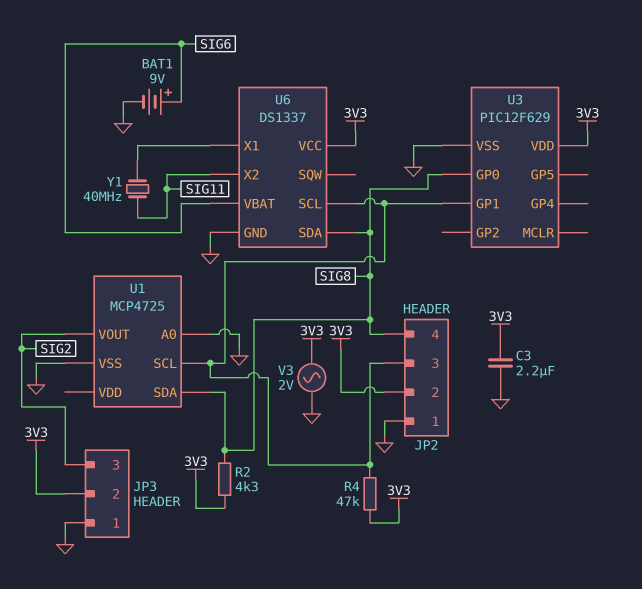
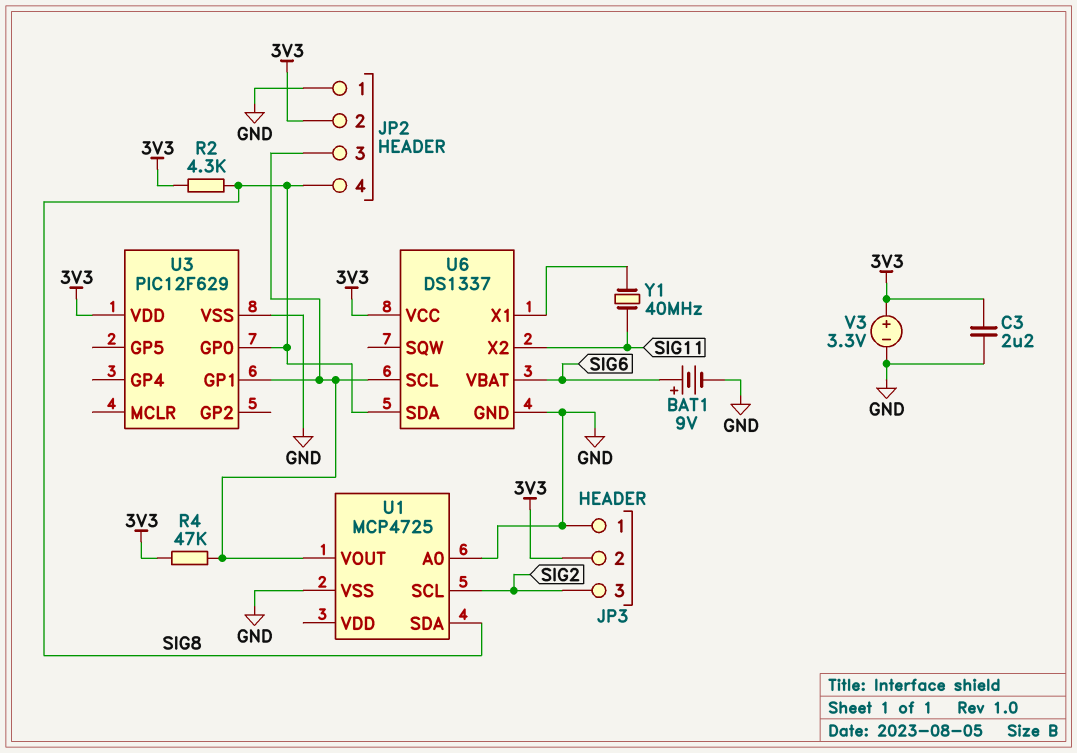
U1 pin SCL: JP2/3 -> SIG2
U1 pin VOUT: SIG2 -> JP2/3
V3: AC 2V (3V3, GND) -> 3.3V (plus 3V3, minus GND)

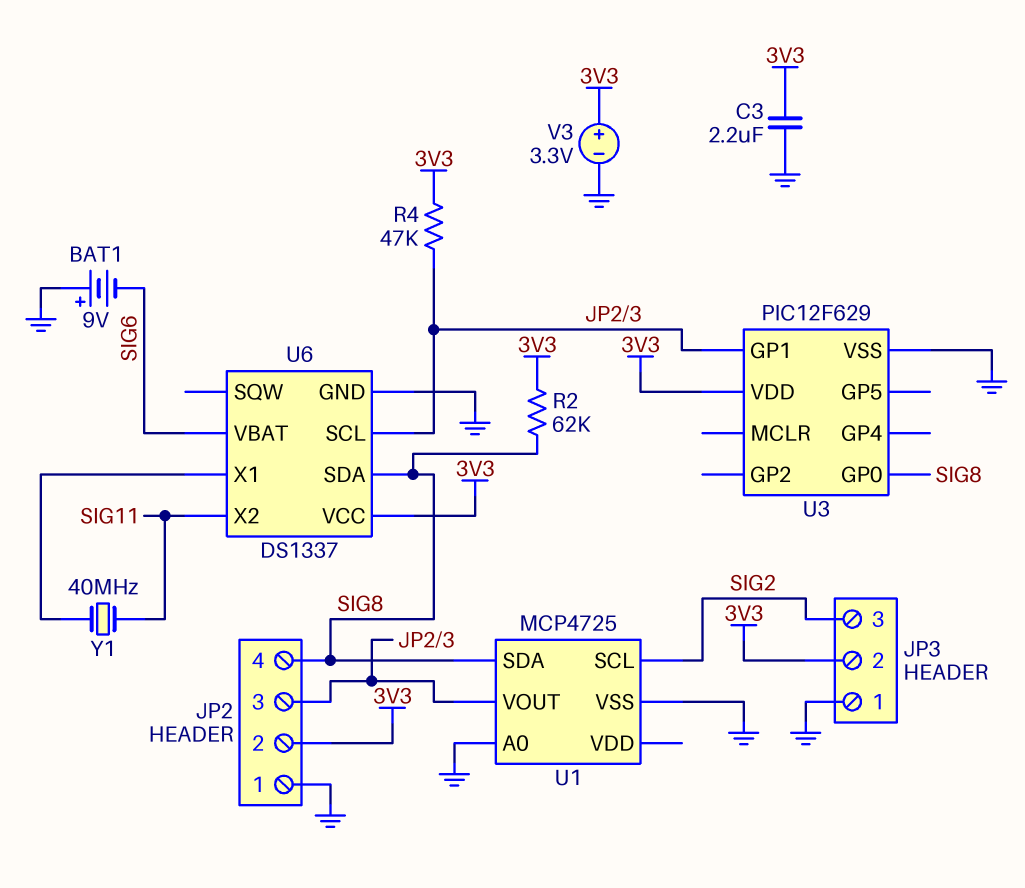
BAT1: 9V (plus SIG6, minus GND) -> 9V (plus GND, minus SIG6)
R2: 4.3k (3V3, SIG8) -> 62k (3V3, SIG8)

